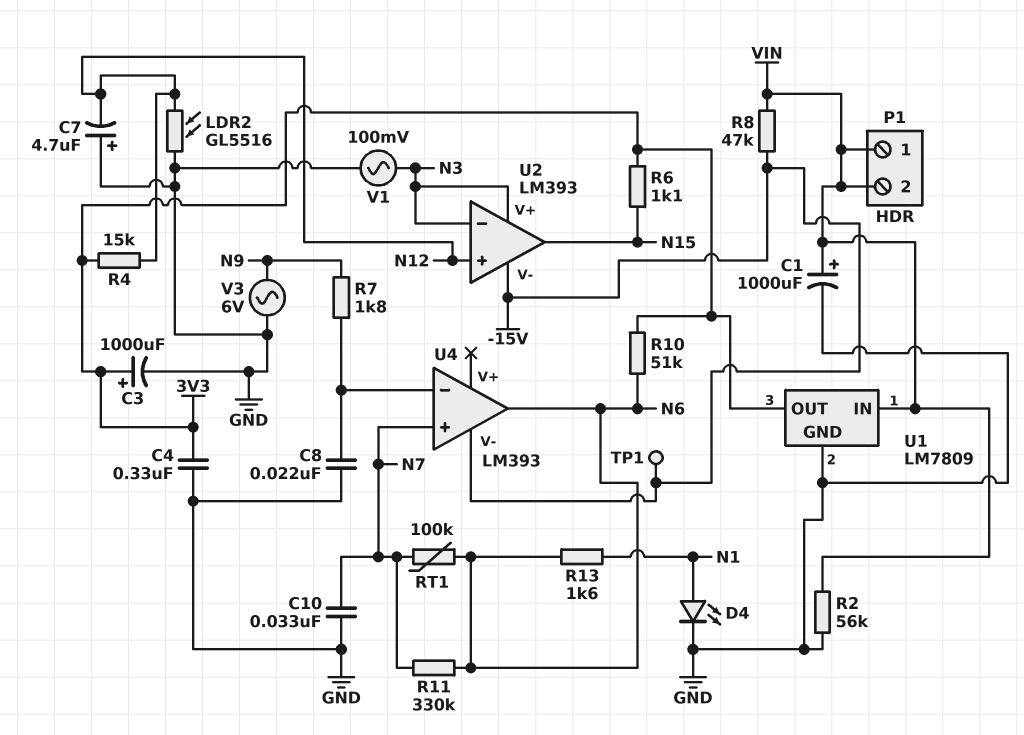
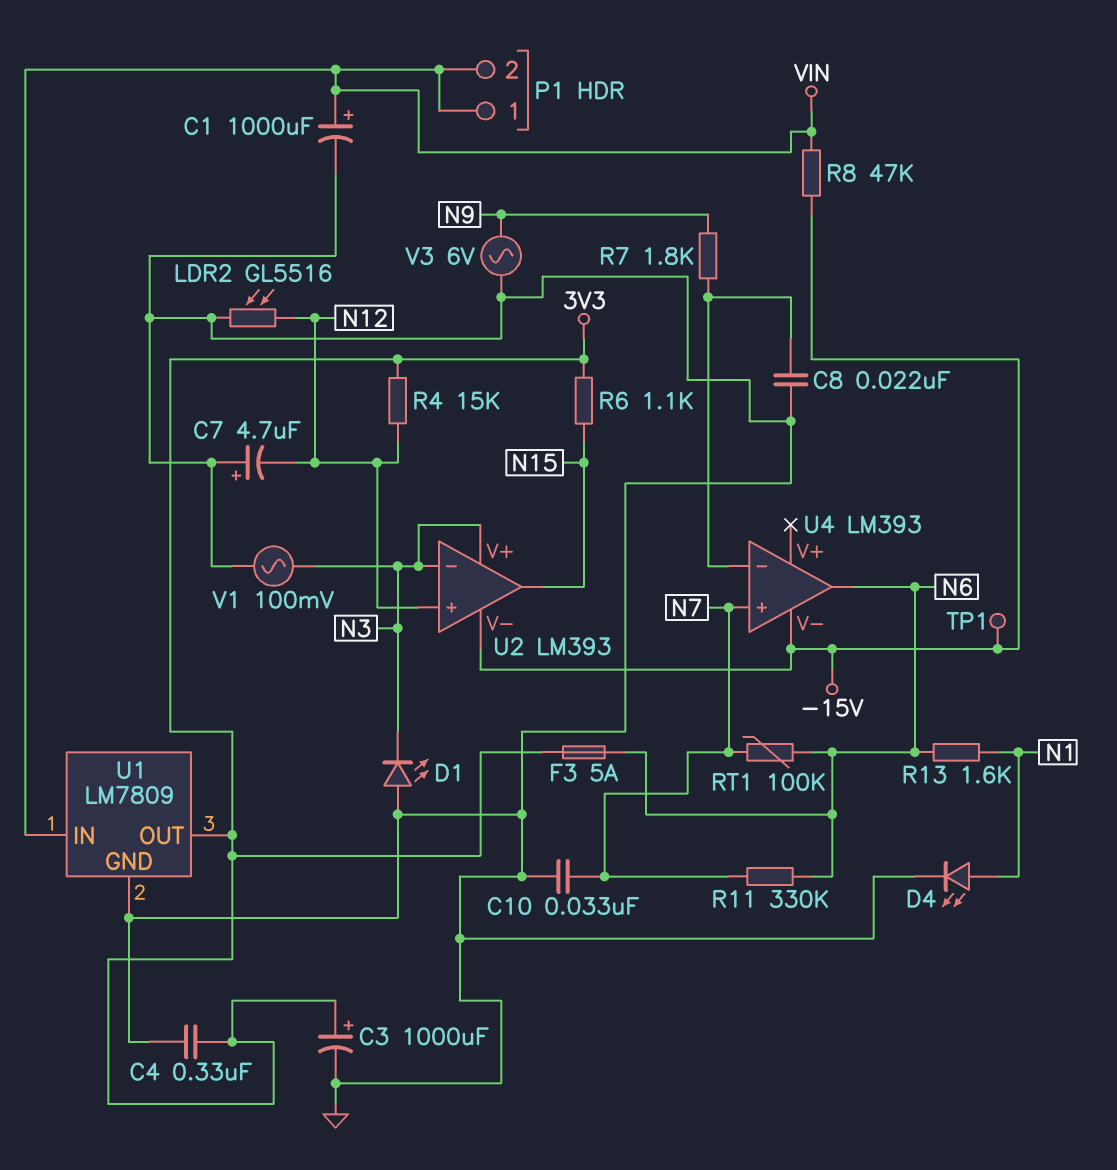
D1: none -> LED (A GND, K N3)
F3: none -> 5A (3V3, N6)
R2: 56k (GND, VIN) -> none
R10: 51k (3V3, N6) -> none

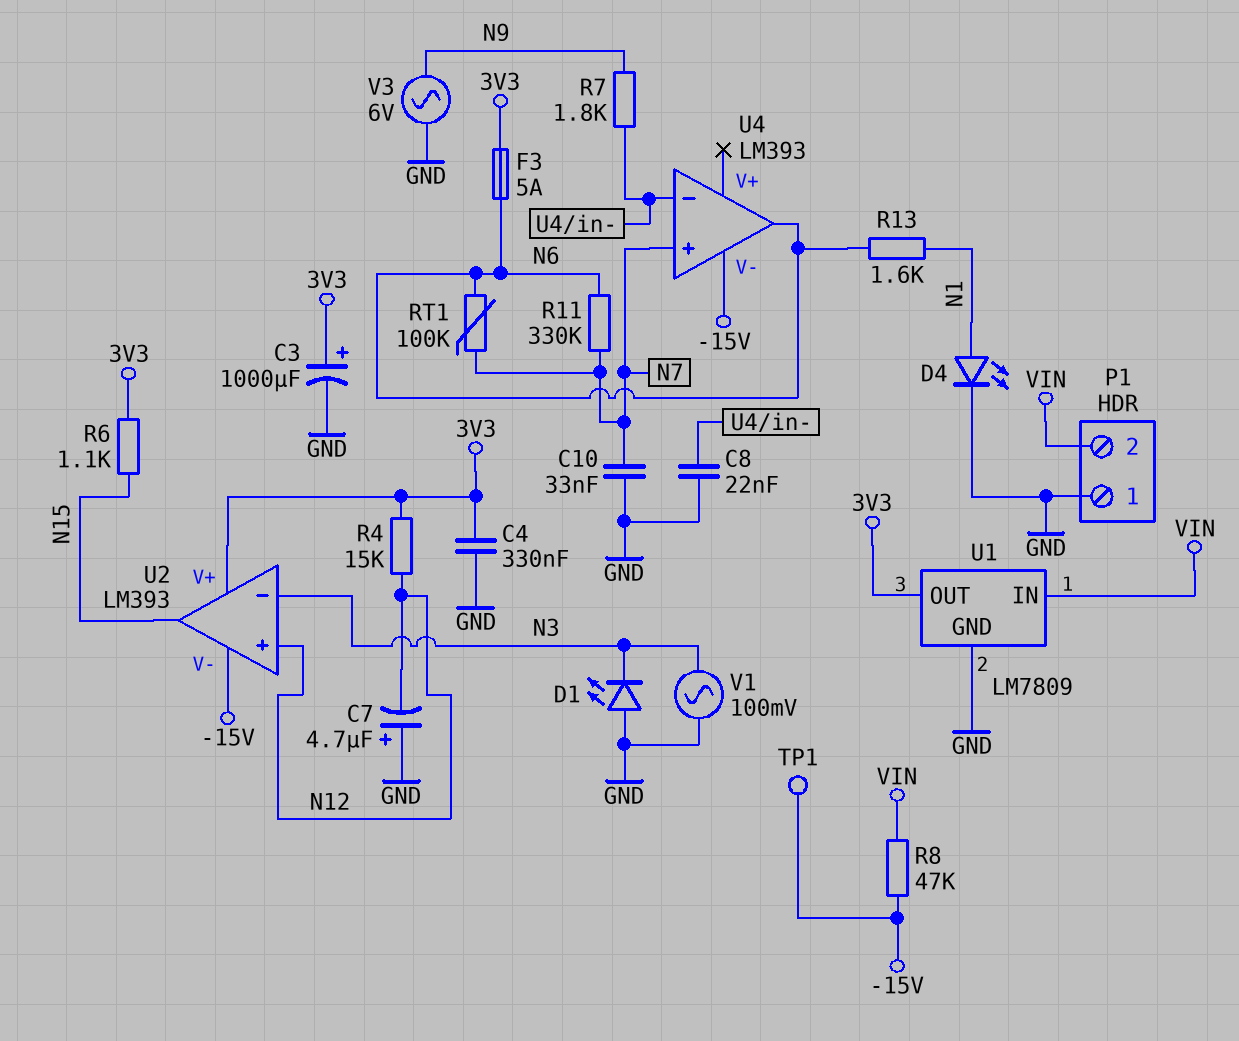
C1: 1000uF (plus VIN, minus GND) -> none
LDR2: GL5516 (GND, N12) -> none
P1 pin 1: VIN -> GND
U2 pin V+: N3 -> 3V3

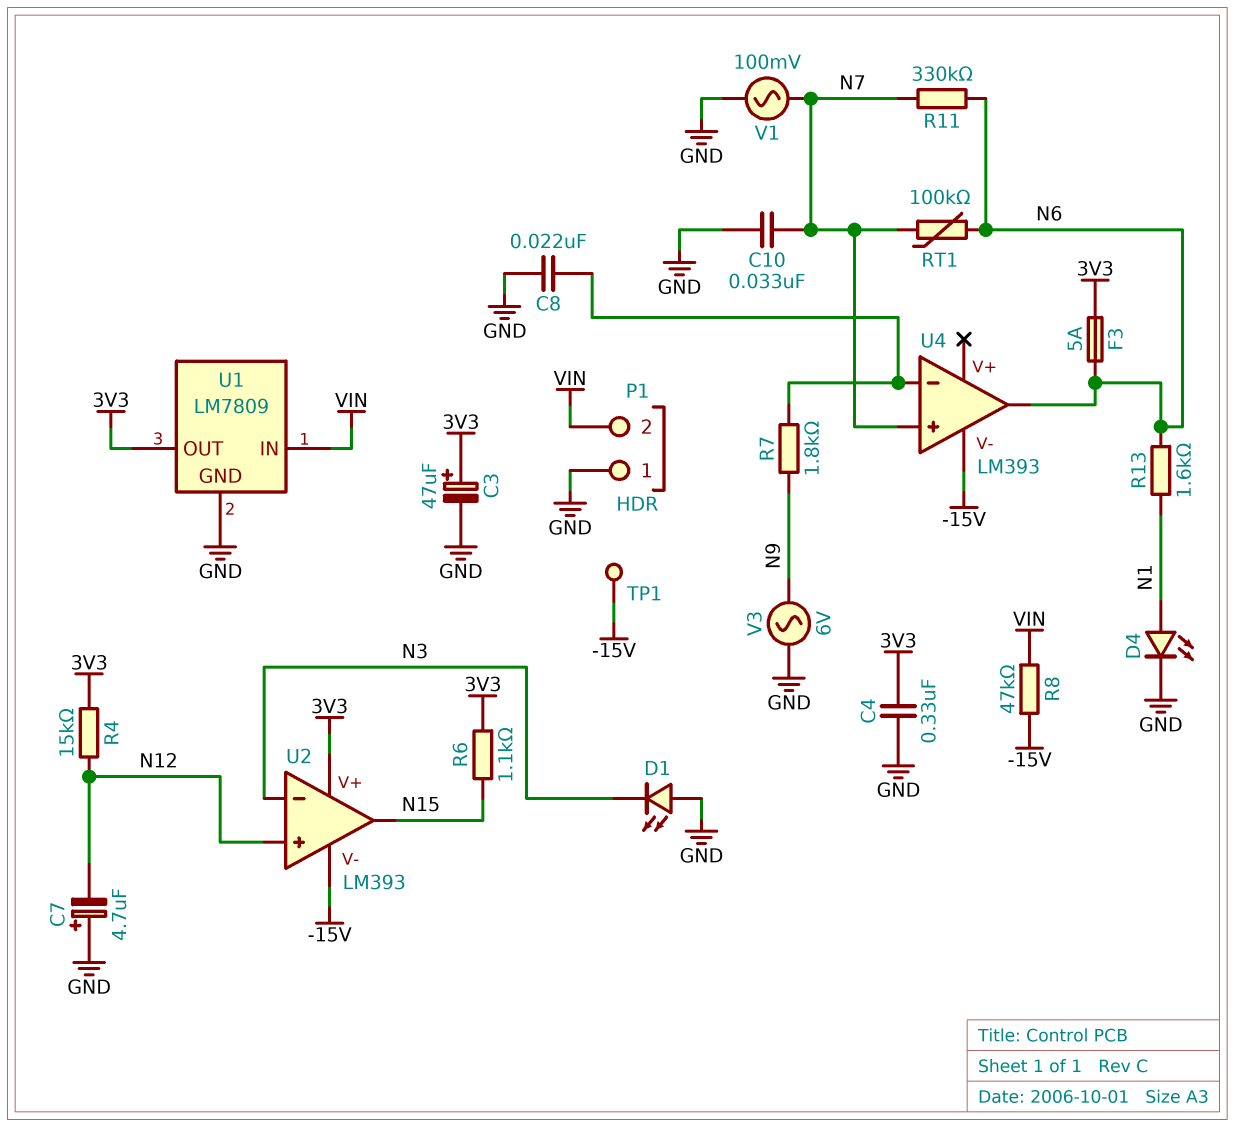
C3: 1000uF (plus 3V3, minus GND) -> 47uF (plus 3V3, minus GND)
V1: AC 100mV (GND, N3) -> AC 100mV (GND, N7)

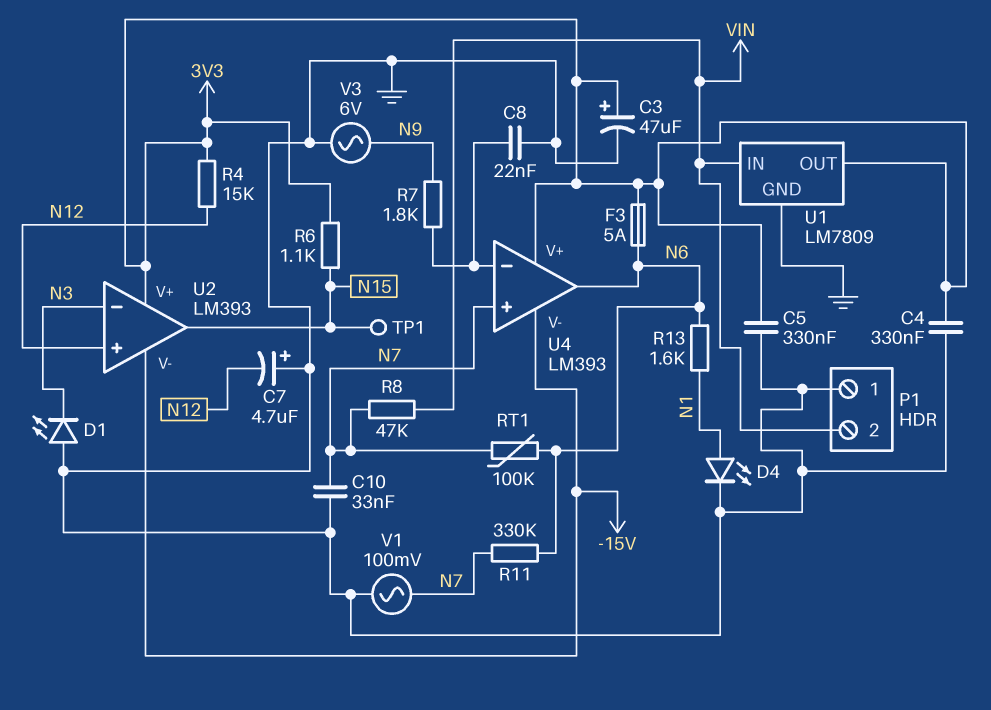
C5: none -> 330nF (3V3, GND)
R8: 47k (-15V, VIN) -> 47k (N7, VIN)
TP1: test point (-15V) -> test point (N15)
U4 pin V+: none -> 3V3

